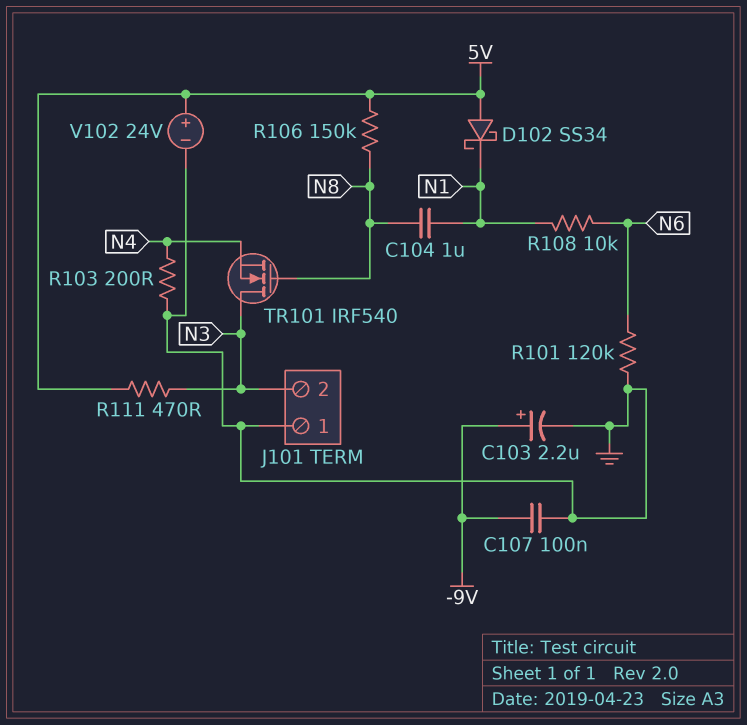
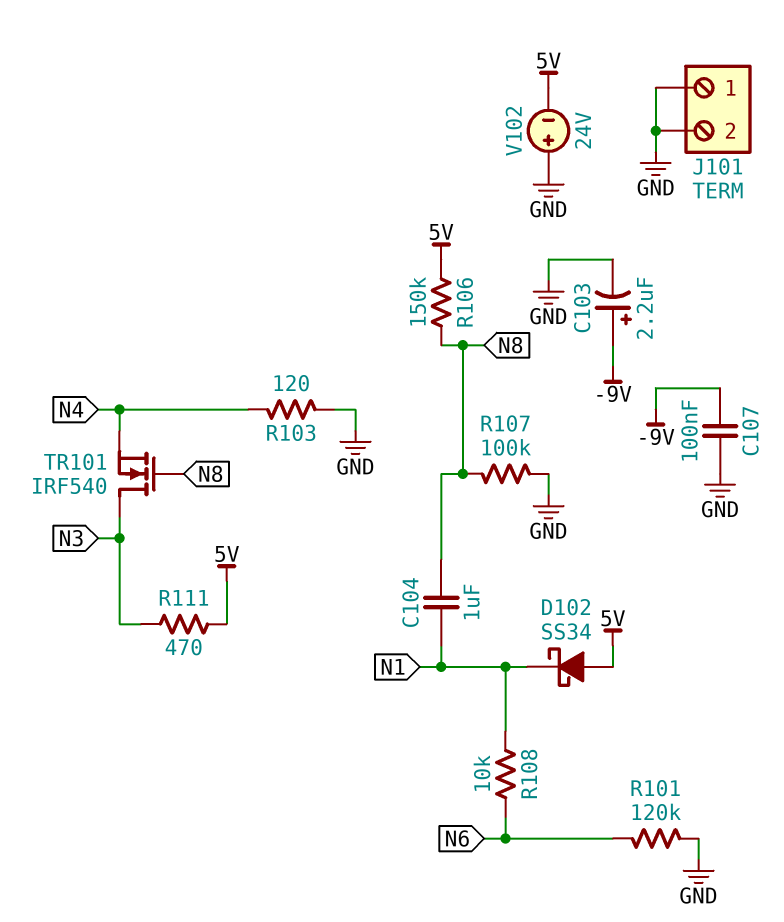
J101 pin 2: N3 -> GND
R103: 200 (GND, N4) -> 120 (GND, N4)
R107: none -> 100k (GND, N8)
V102: 24V (plus 5V, minus GND) -> 24V (plus GND, minus 5V)

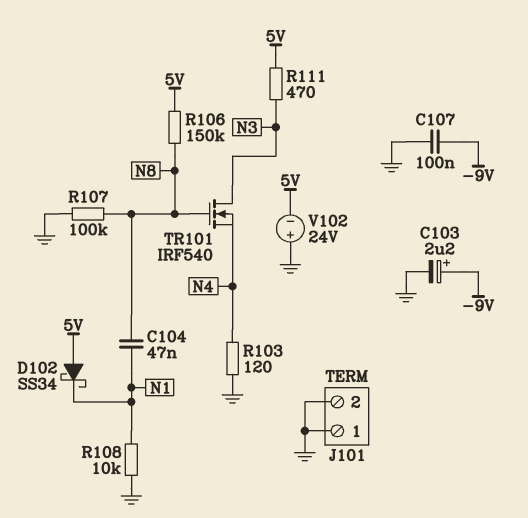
C104: 1uF (N1, N8) -> 47nF (N1, N8)
R101: 120k (GND, N6) -> none
R108: 10k (N1, N6) -> 10k (GND, N1)

